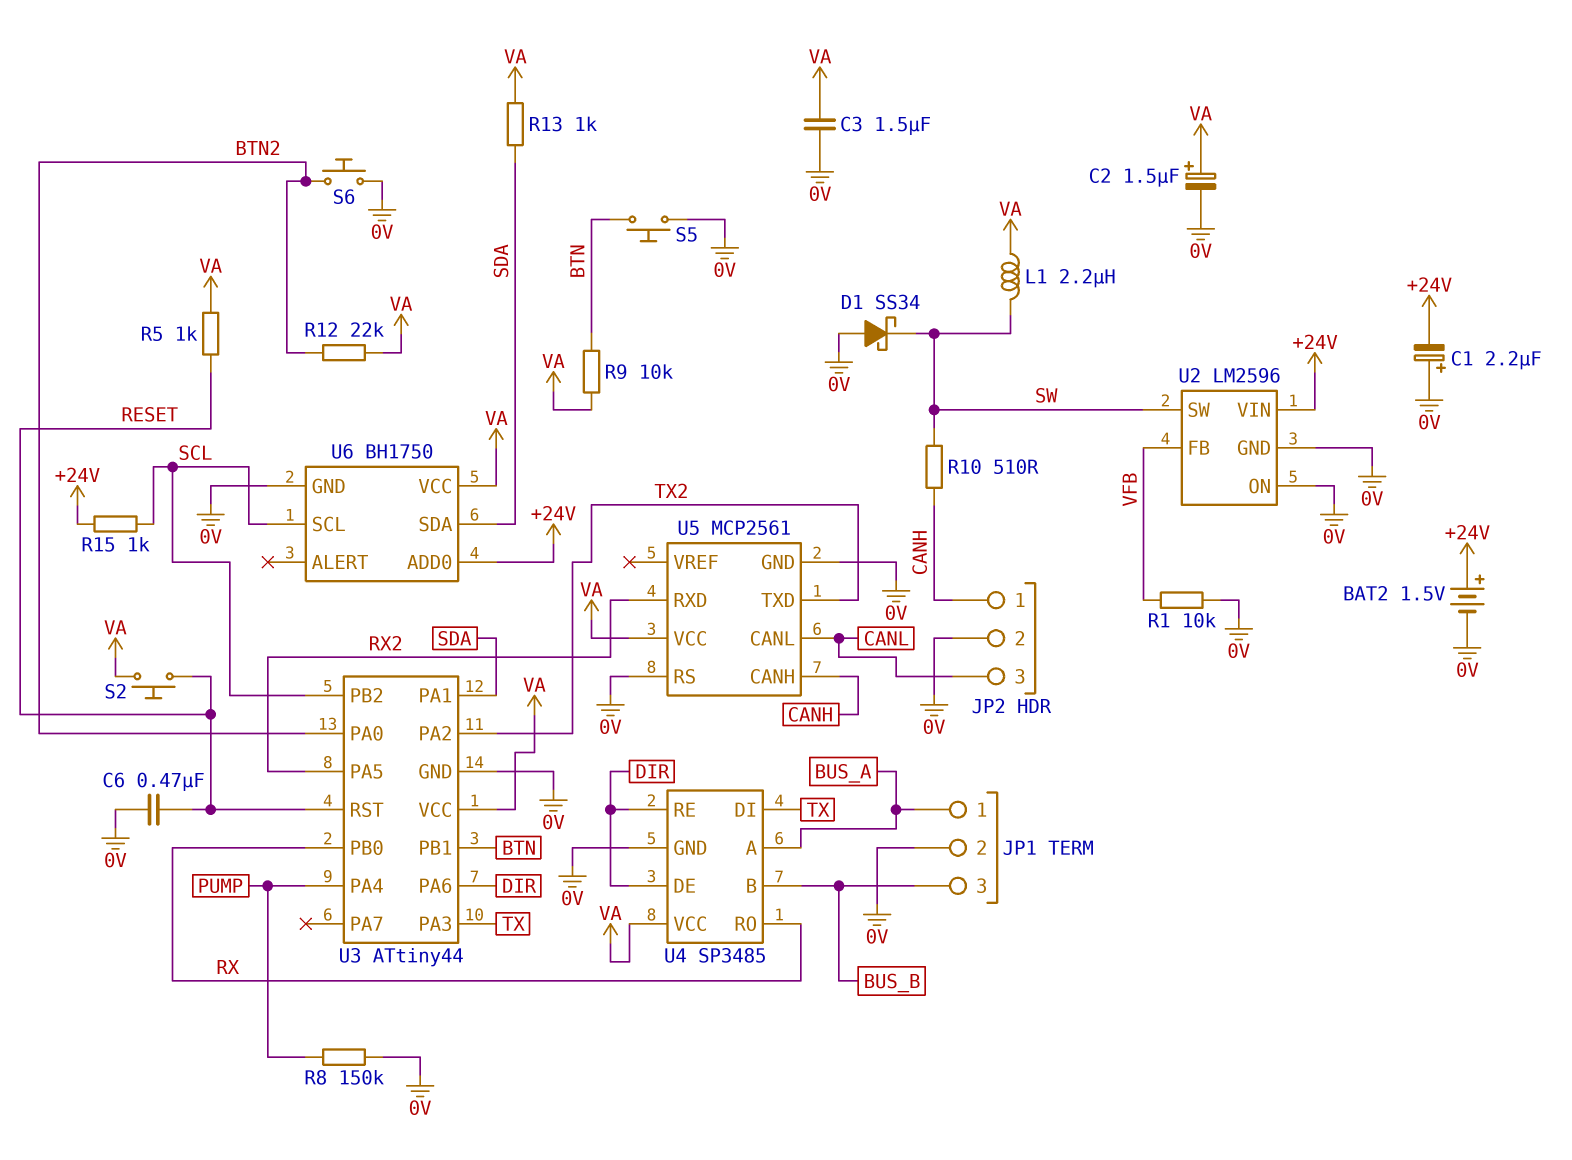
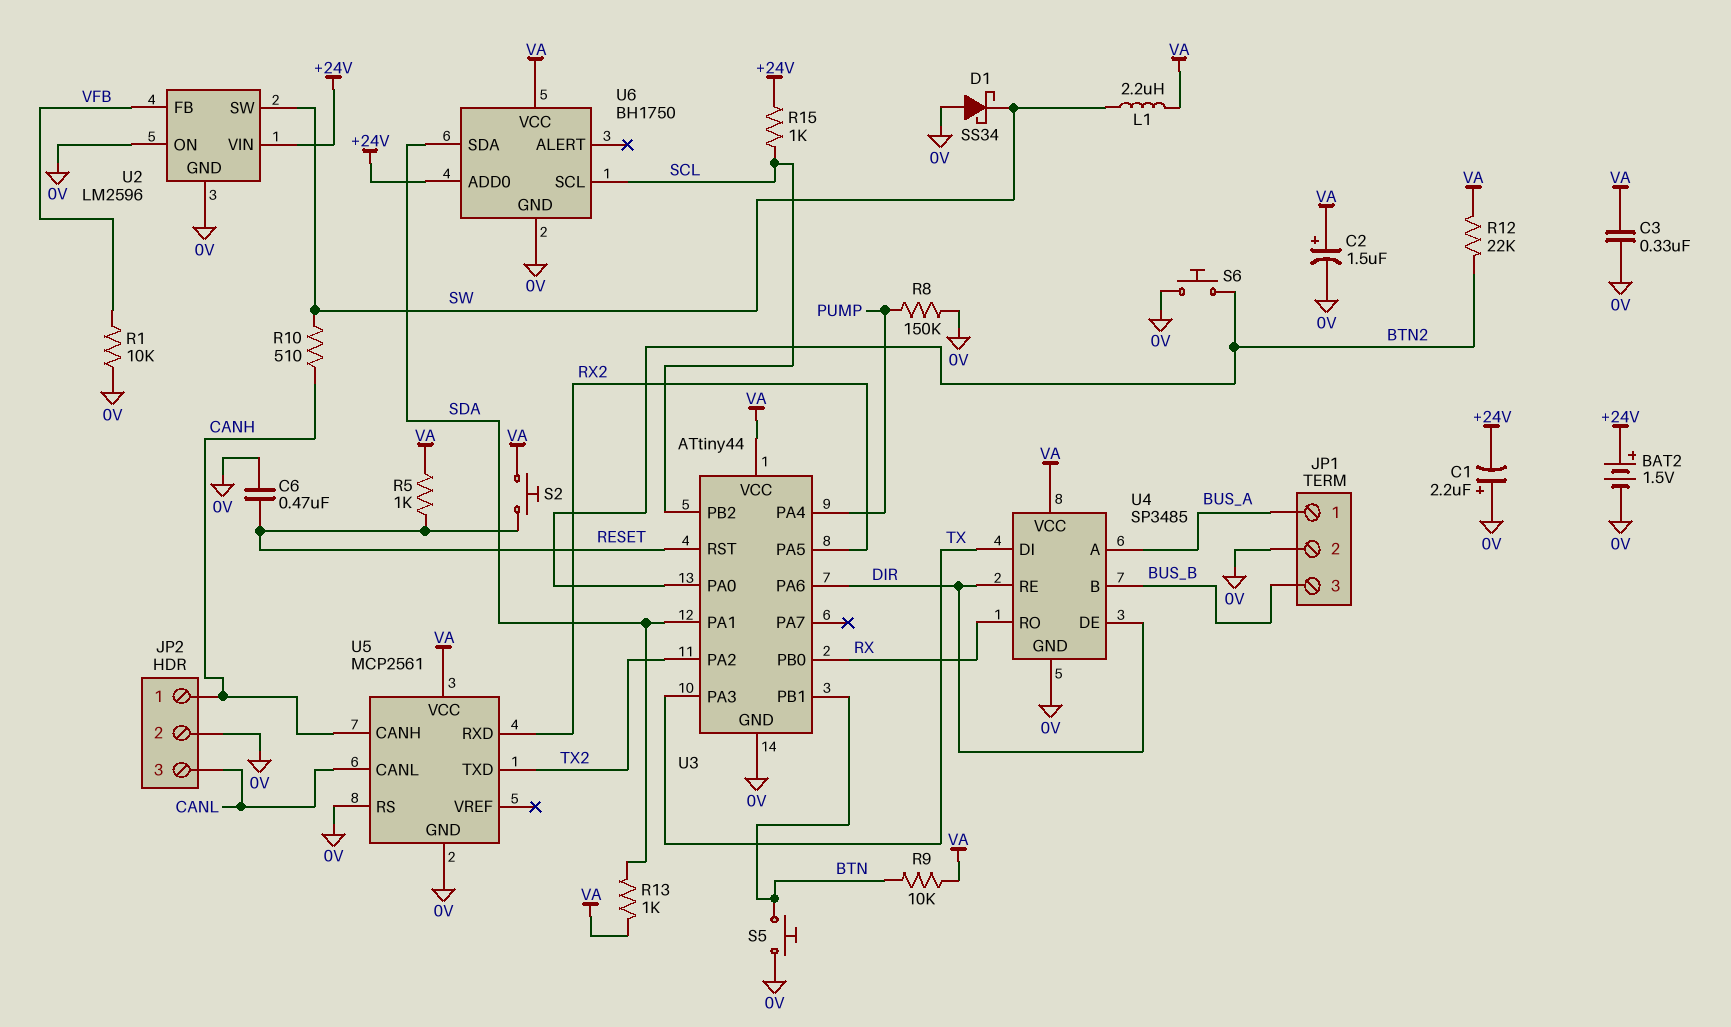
C3: 1.5uF (0V, VA) -> 330nF (0V, VA)

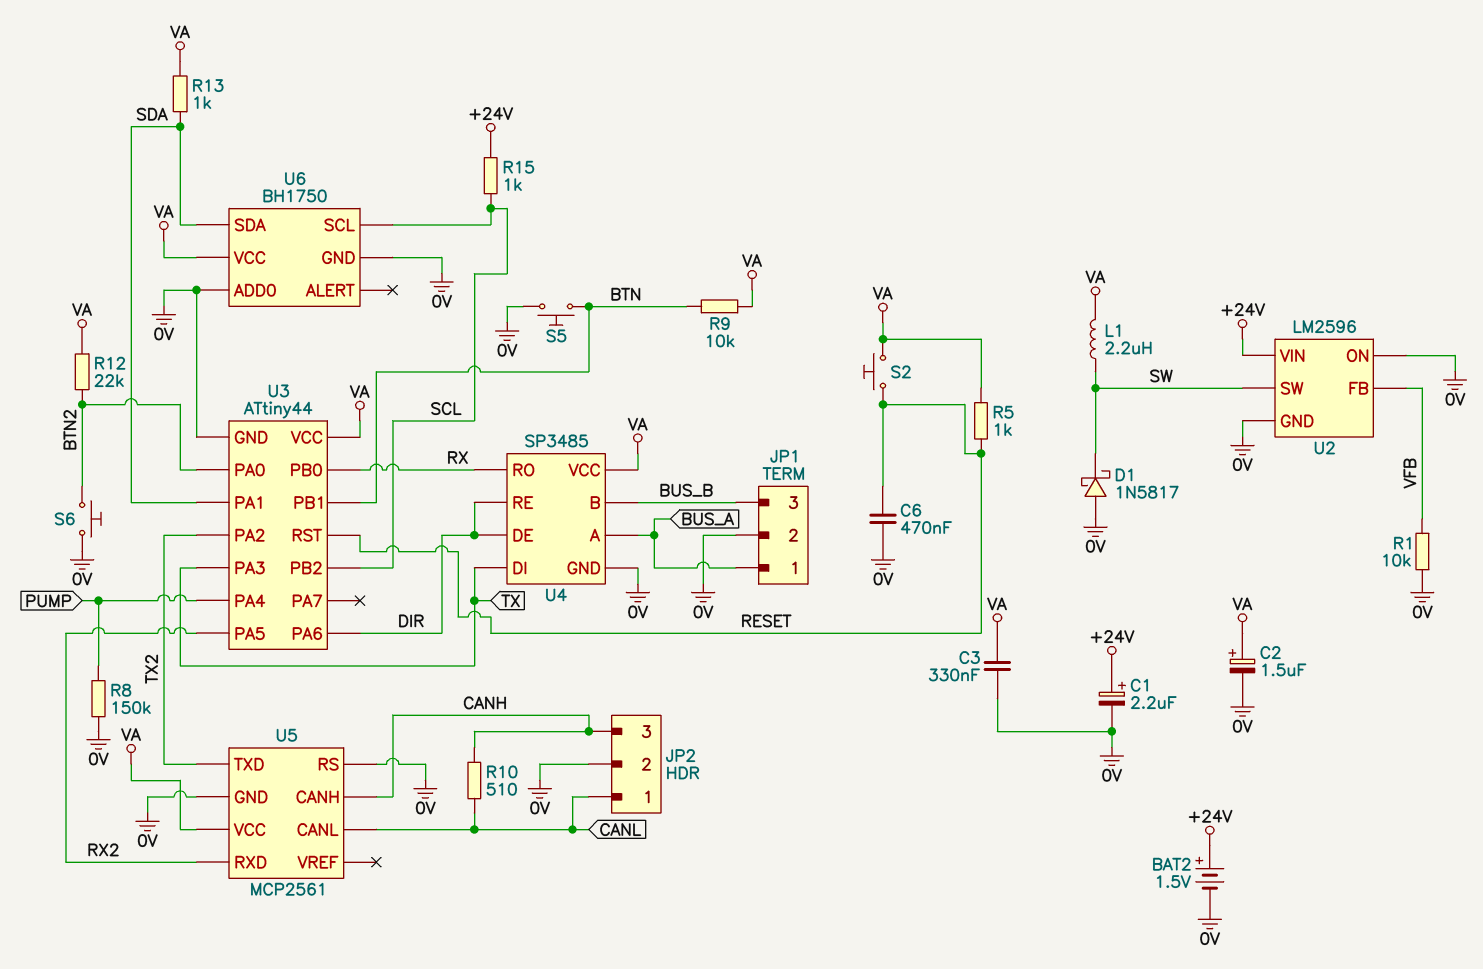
C1: 2.2uF (plus 0V, minus +24V) -> 2.2uF (plus +24V, minus 0V)
D1: schottky SS34 (A 0V, K SW) -> schottky 1N5817 (A 0V, K SW)
JP2 pin 1: CANH -> CANL
JP2 pin 3: CANL -> CANH
R10: 510 (CANH, SW) -> 510 (CANH, CANL)
U6 pin ADD0: +24V -> 0V

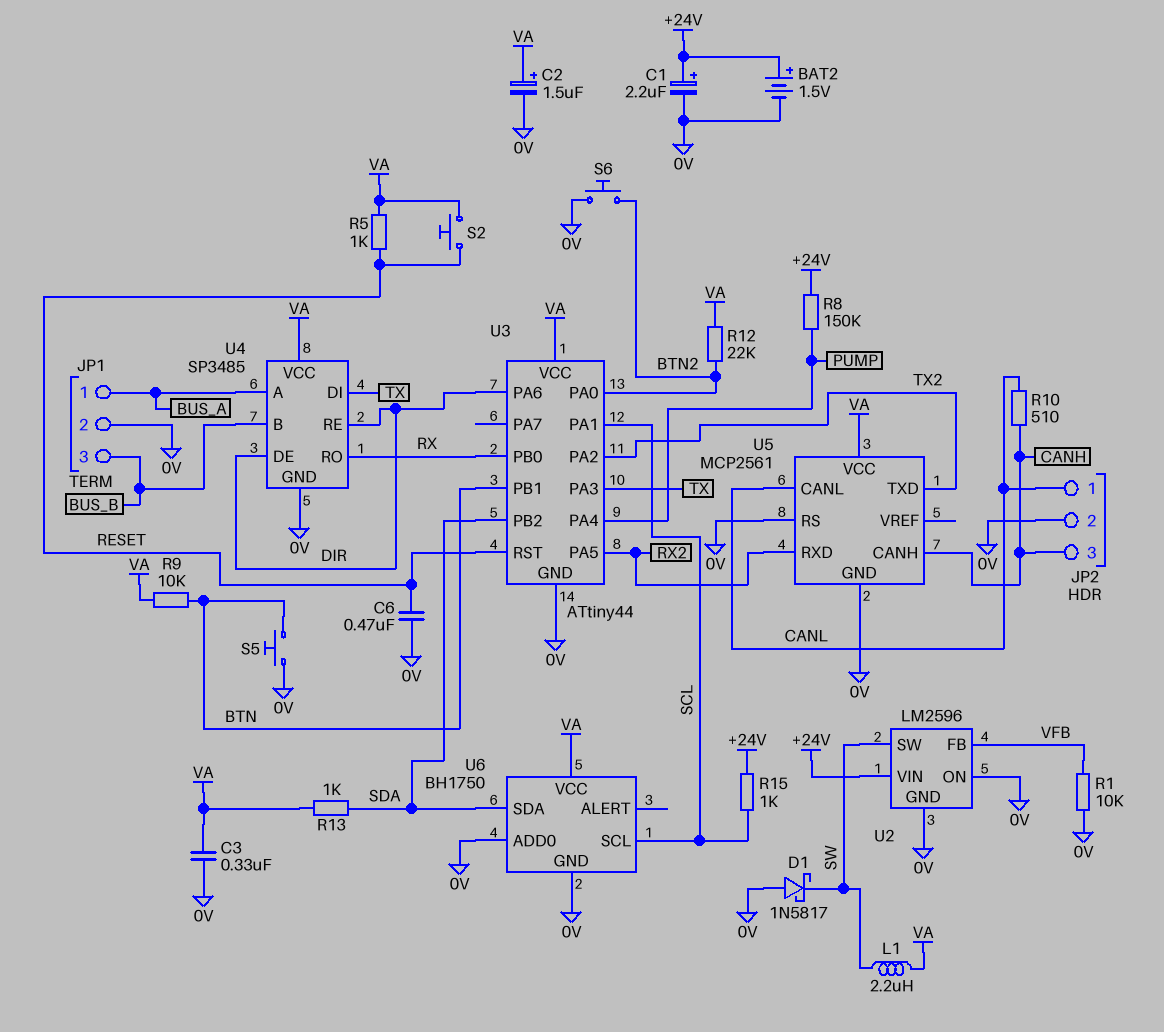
R8: 150k (0V, PUMP) -> 150k (+24V, PUMP)
U3 pin PA1: SDA -> SCL
U3 pin PB2: SCL -> SDA

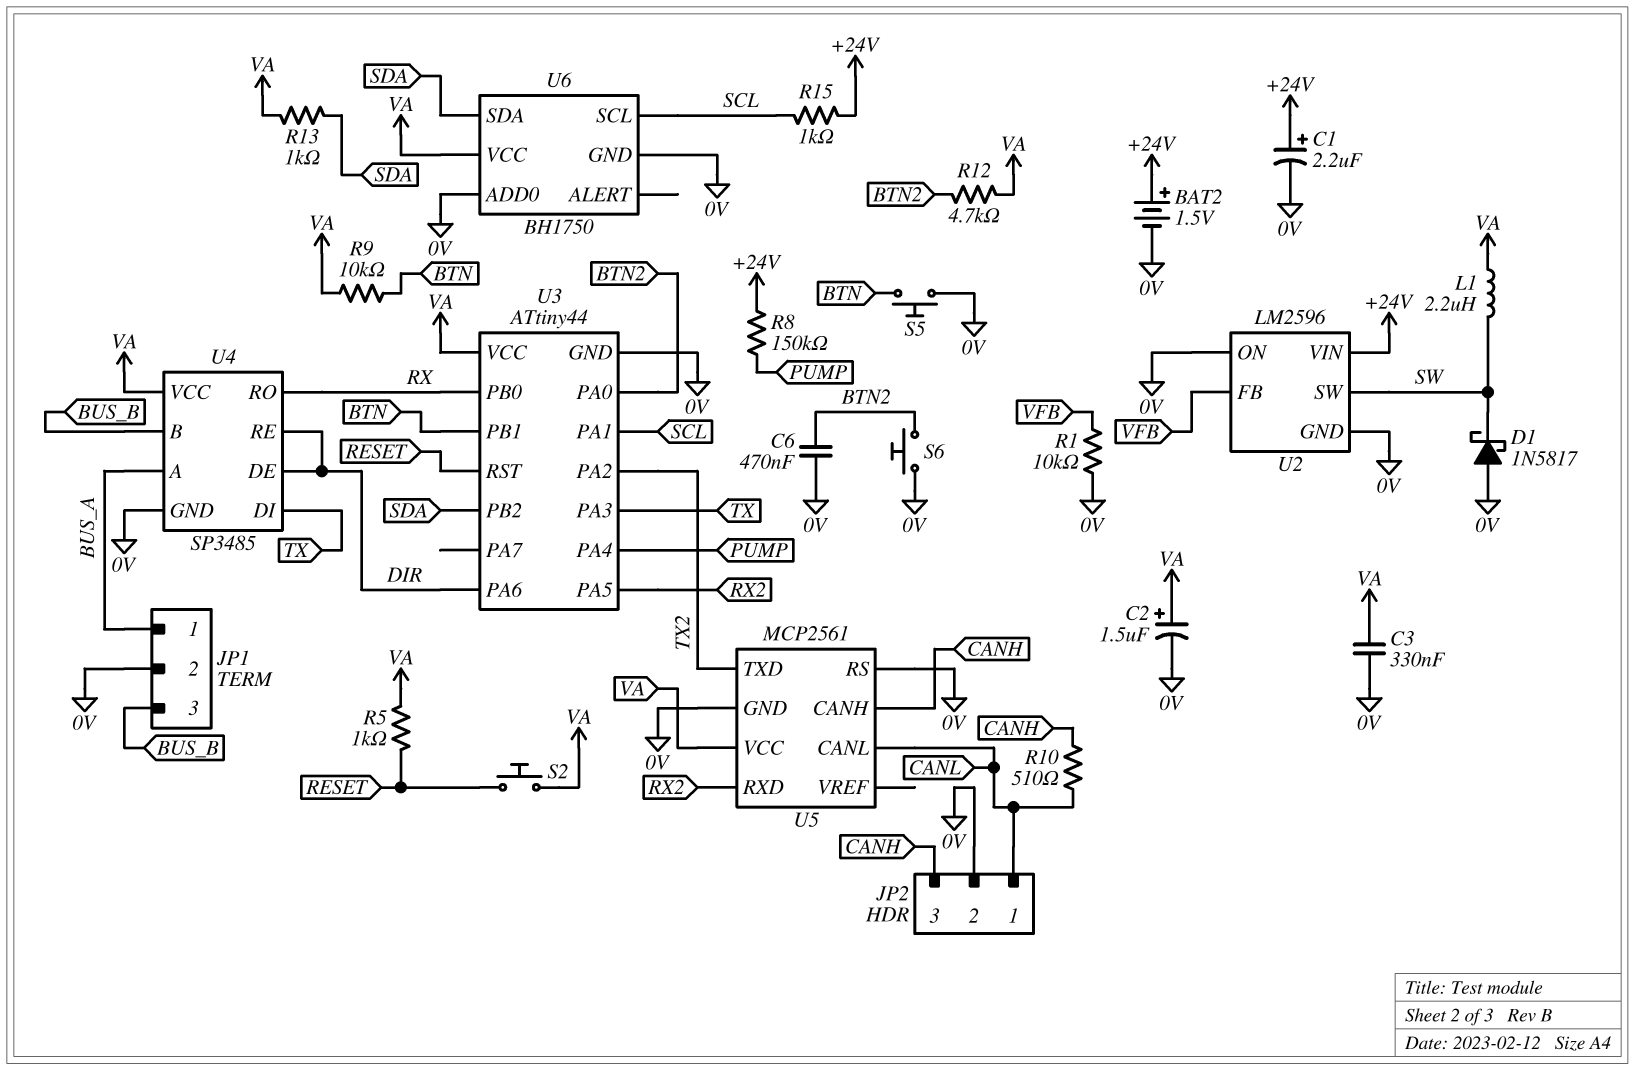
C6: 470nF (0V, RESET) -> 470nF (0V, BTN2)
R12: 22k (BTN2, VA) -> 4.7k (BTN2, VA)

